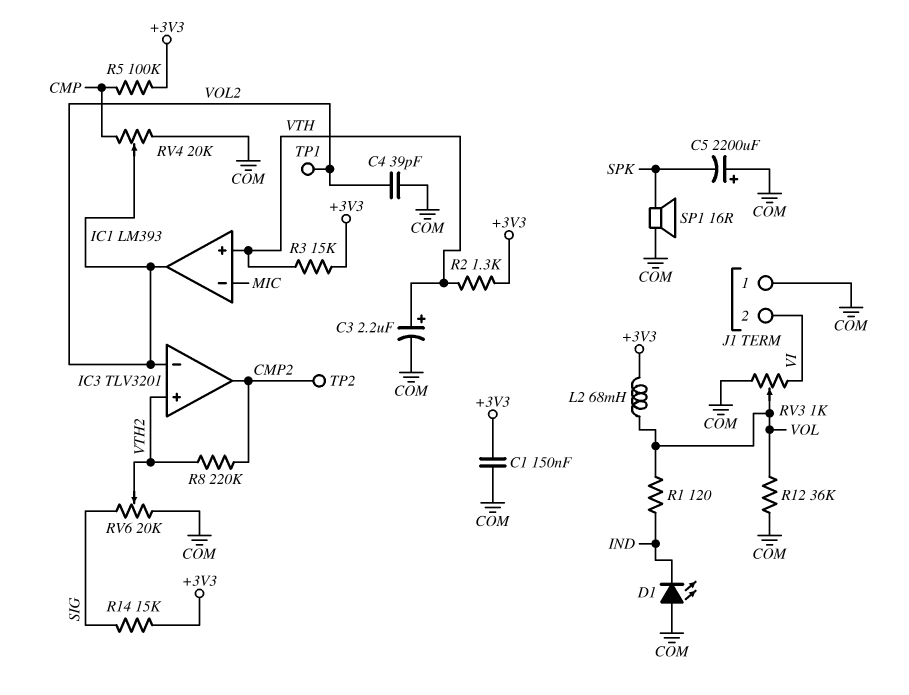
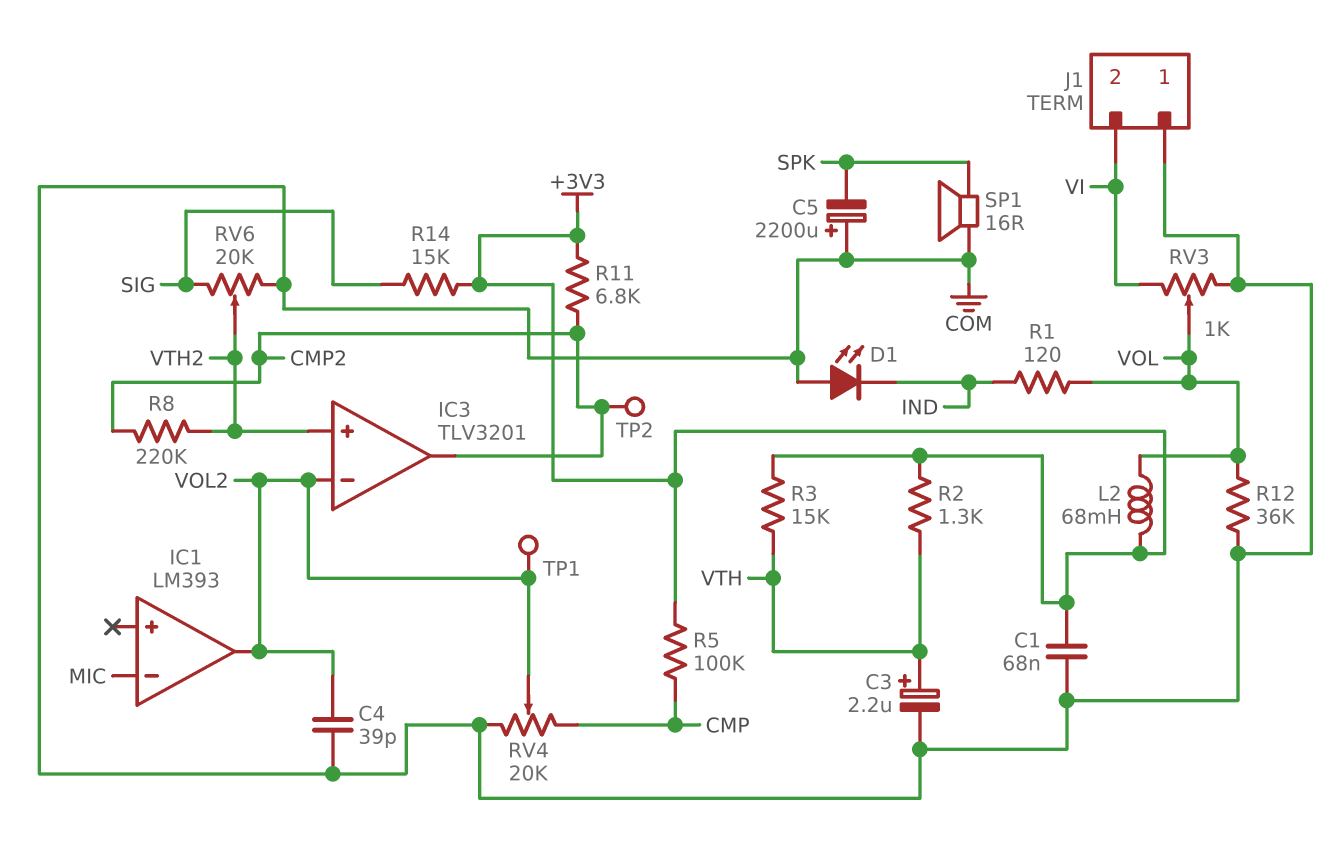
C1: 150nF (+3V3, COM) -> 68nF (+3V3, COM)
IC1 pin in+: VTH -> none
R11: none -> 6.8k (+3V3, CMP2)

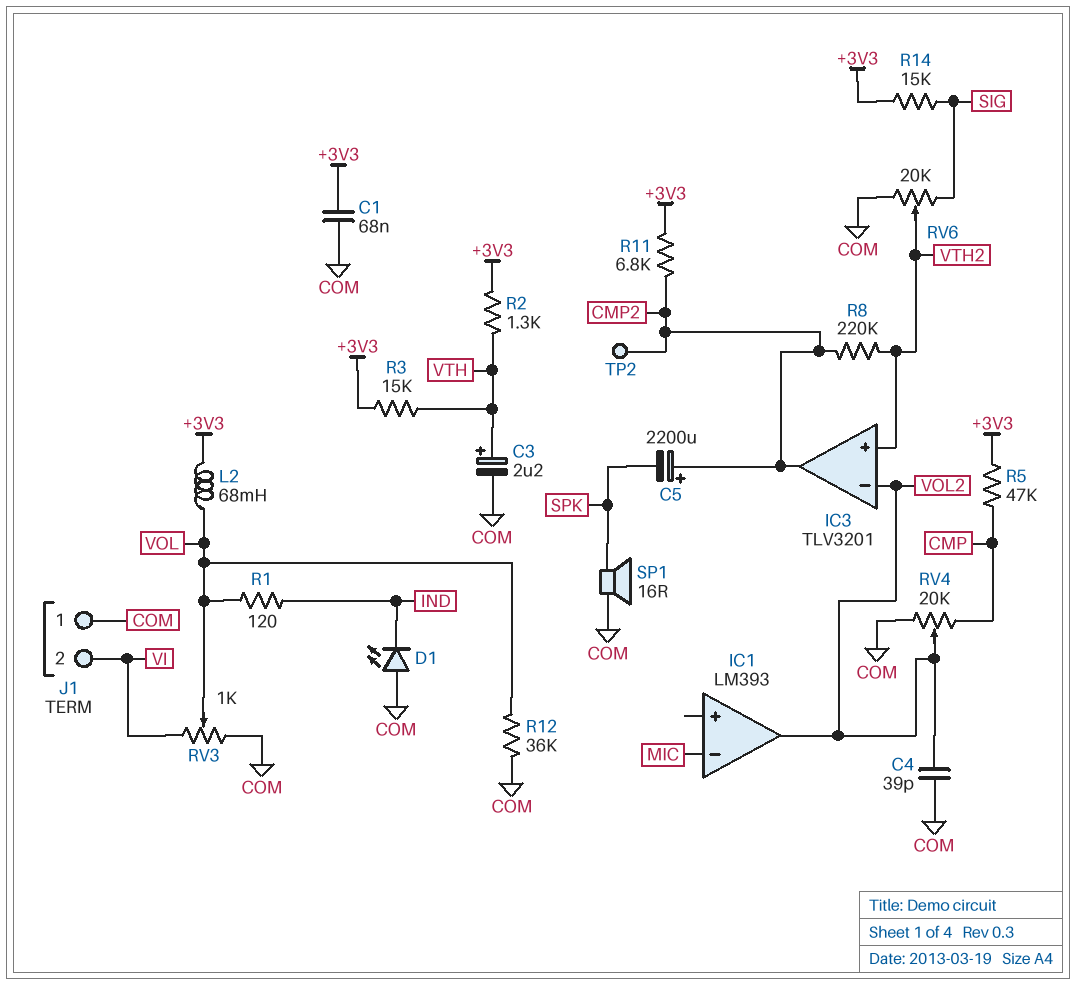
C5: 2200uF (plus COM, minus SPK) -> 2200uF (plus CMP2, minus SPK)
R5: 100k (+3V3, CMP) -> 47k (+3V3, CMP)
TP1: test point (VOL2) -> none

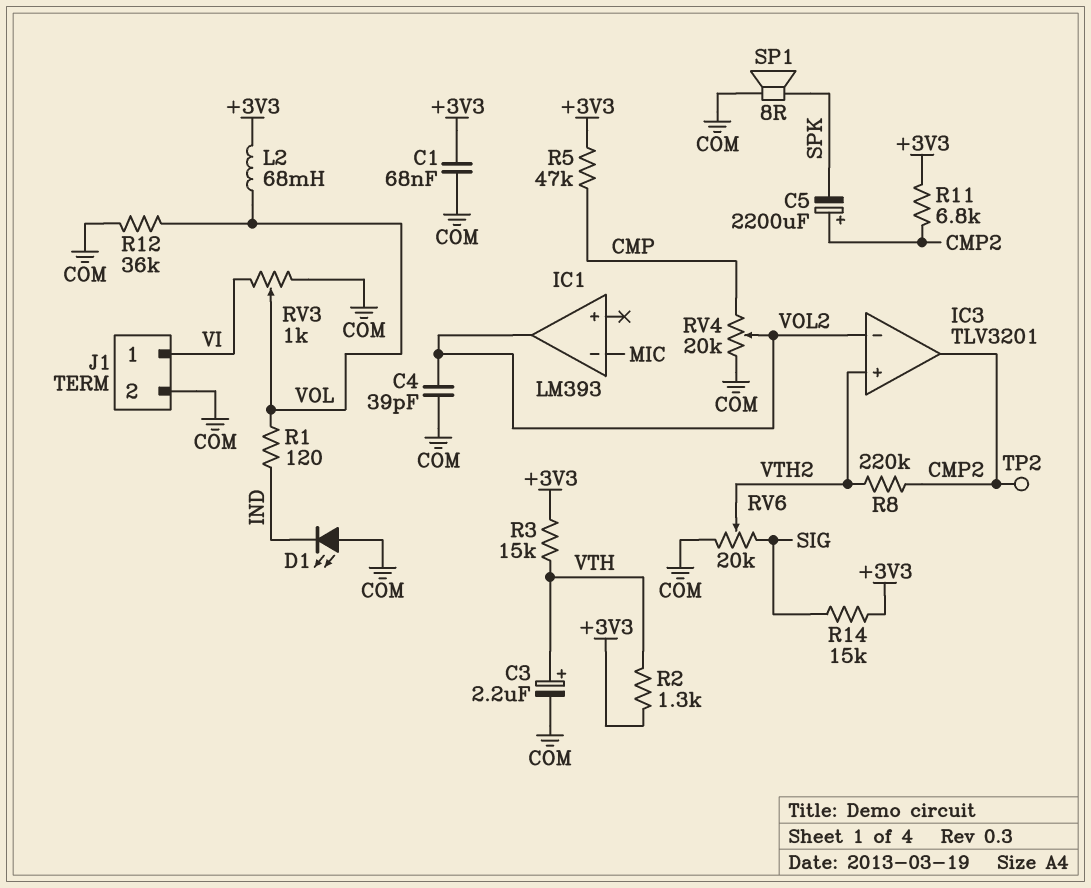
J1 pin 1: COM -> VI
J1 pin 2: VI -> COM
SP1: speaker 16R (COM, SPK) -> speaker 8R (COM, SPK)

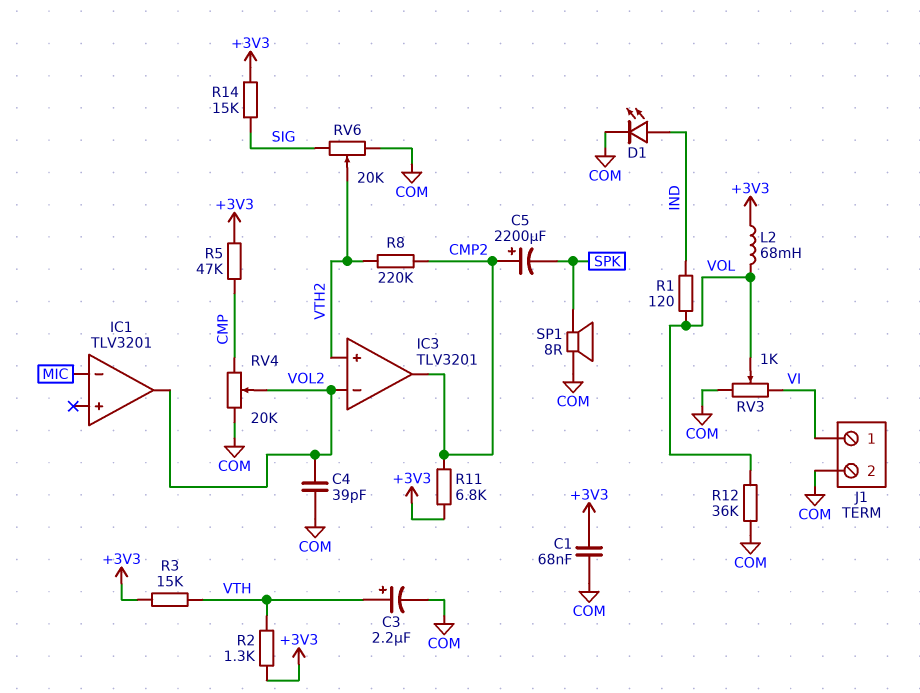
D1: LED (A COM, K IND) -> LED (A IND, K COM)
IC1: LM393 -> TLV3201
TP2: test point (CMP2) -> none

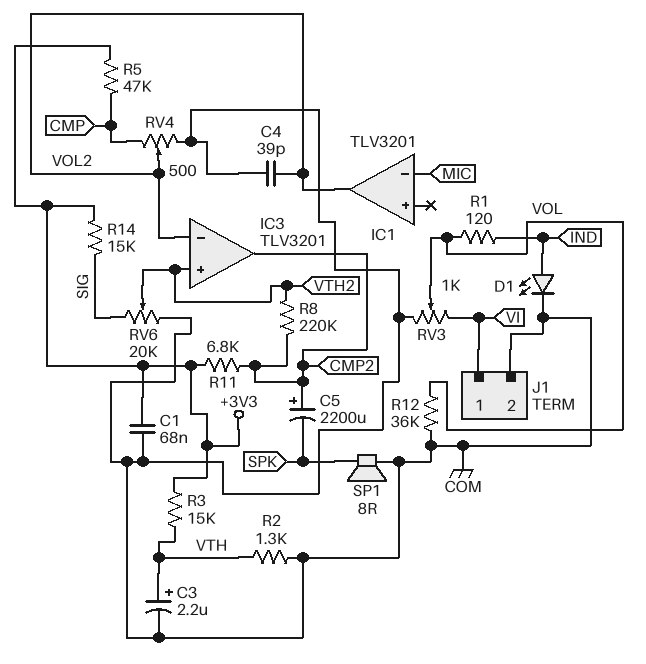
L2: 68mH (+3V3, VOL) -> none
R2: 1.3k (+3V3, VTH) -> 1.3k (COM, VTH)
RV4: 20k (CMP, COM, wiper VOL2) -> 500 (CMP, COM, wiper VOL2)

